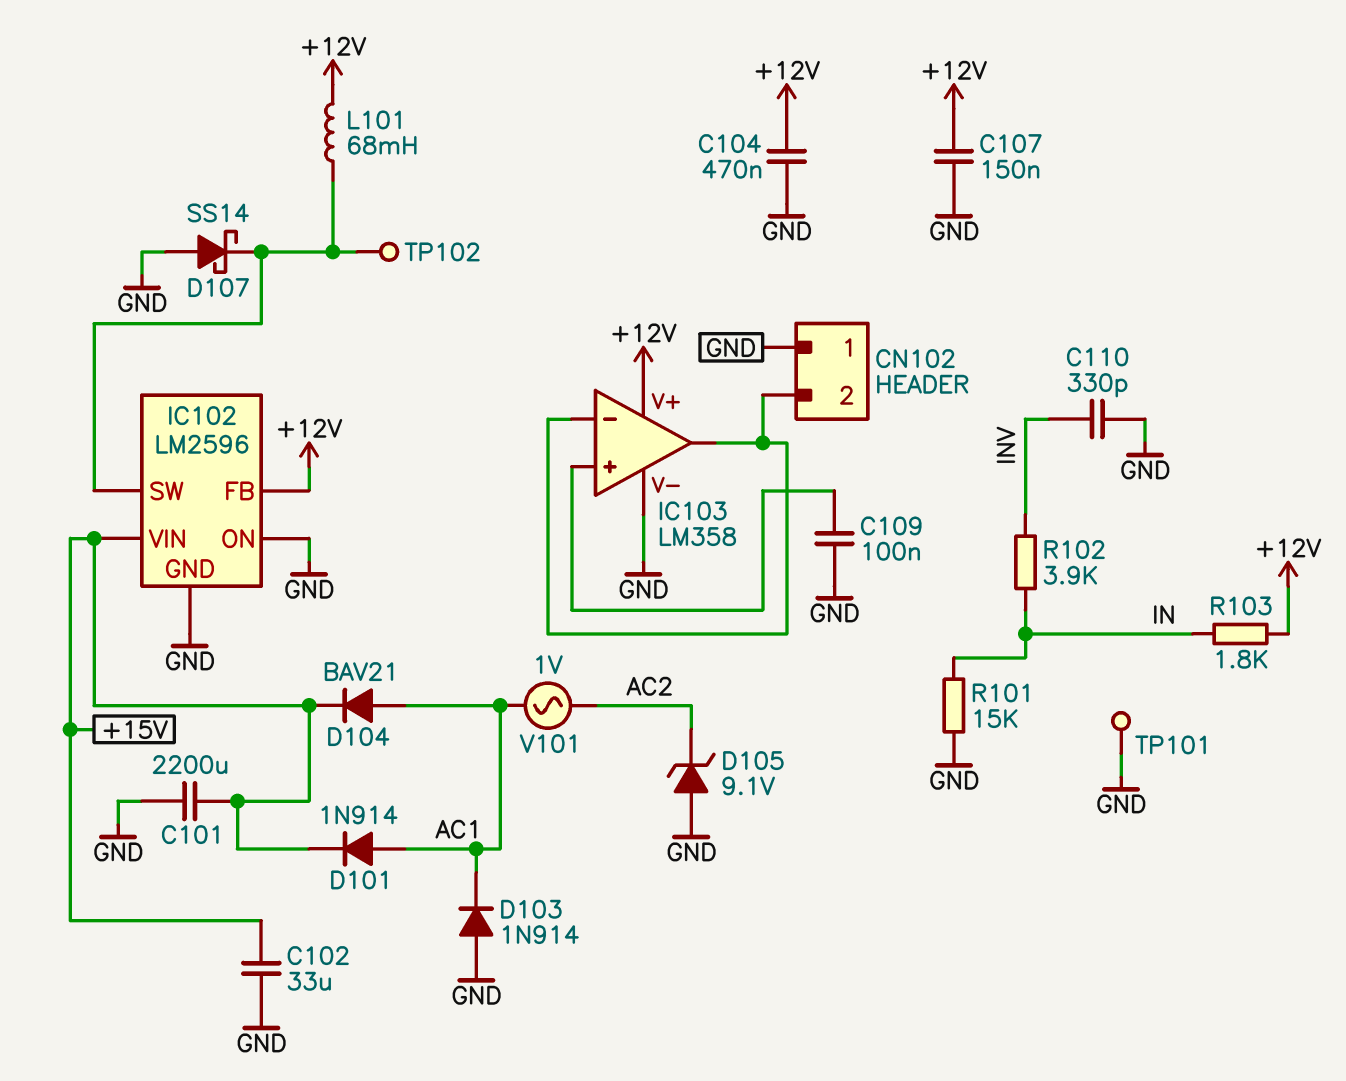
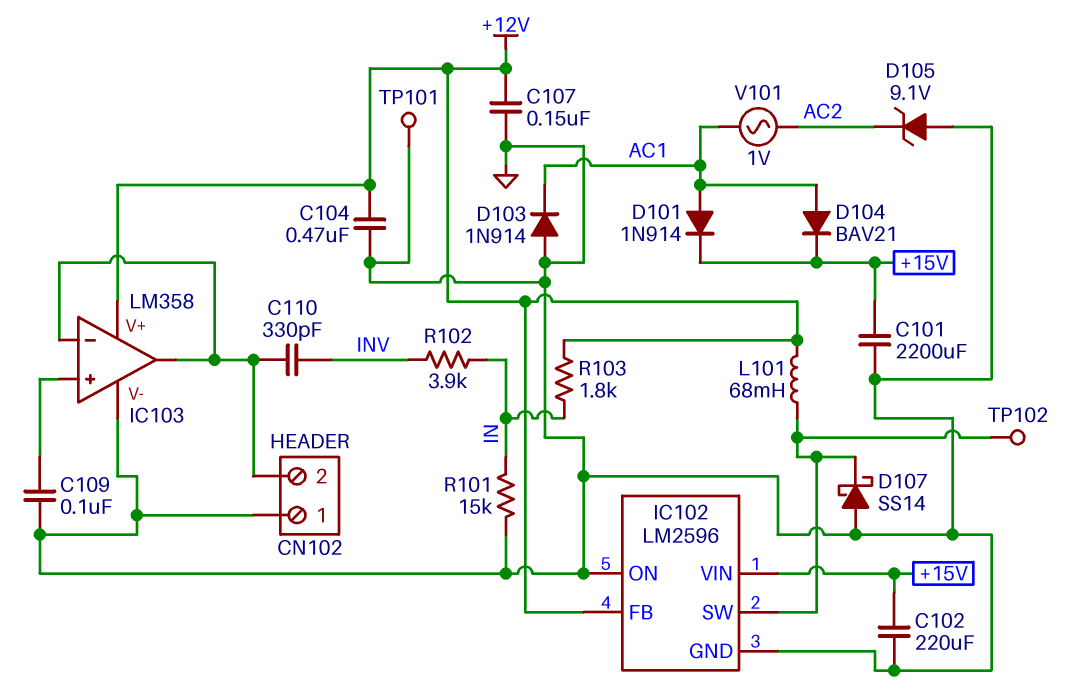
C102: 33uF (+15V, GND) -> 220uF (+15V, GND)
C110: 330pF (GND, INV) -> 330pF (CN102/2, INV)

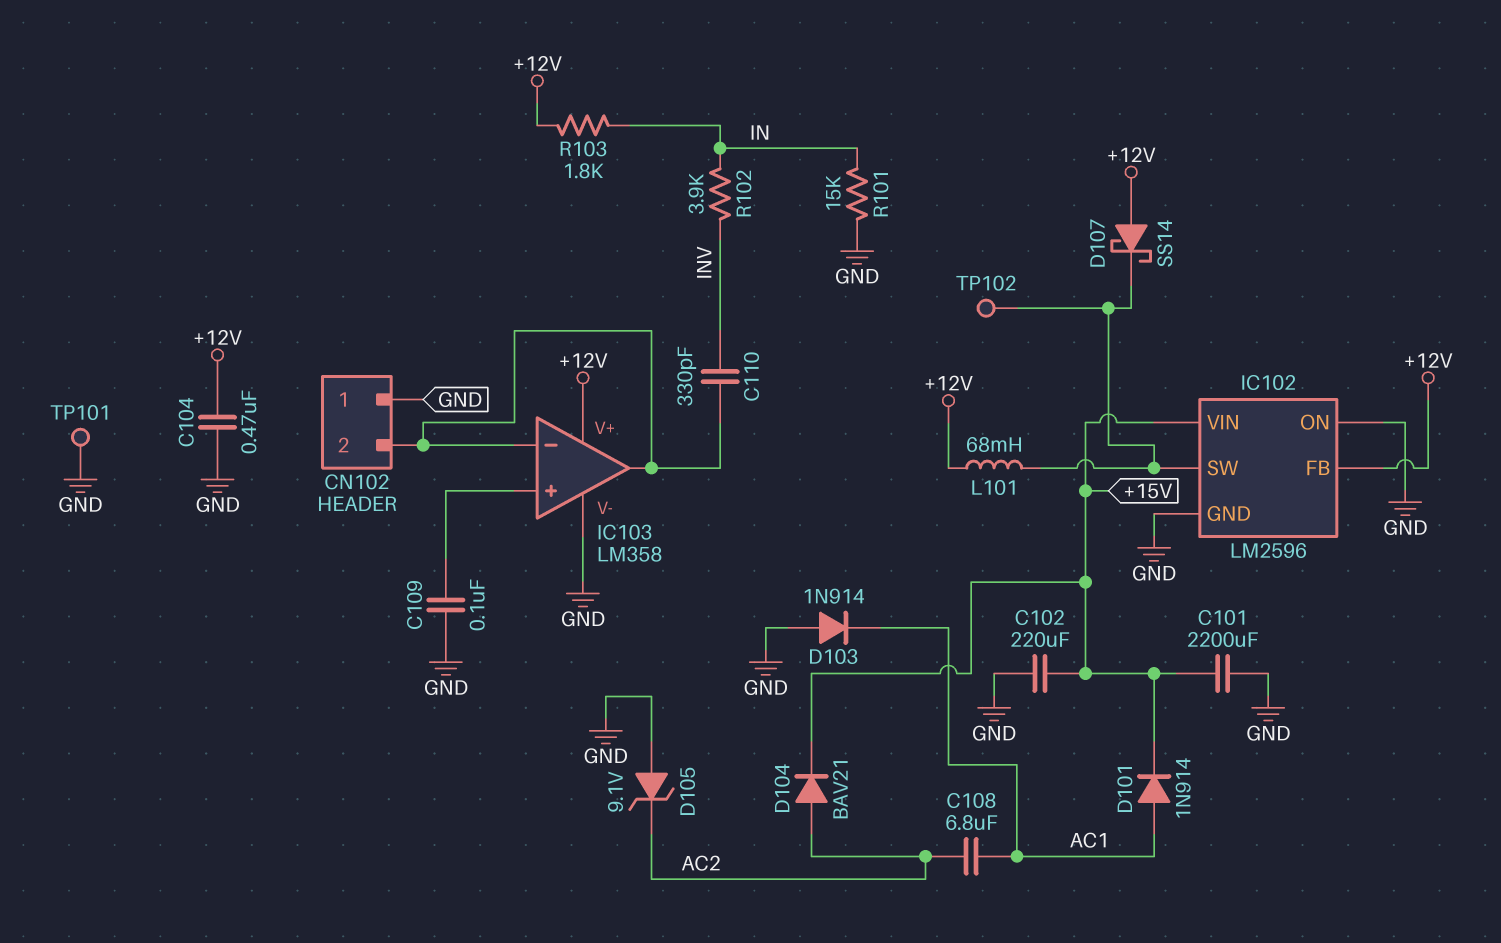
C107: 150nF (+12V, GND) -> none
C108: none -> 6.8uF (AC1, AC2)
D104: diode BAV21 (A AC1, K +15V) -> diode BAV21 (A AC2, K +15V)
D107: schottky SS14 (A GND, K IC102/SW) -> schottky SS14 (A +12V, K IC102/SW)
V101: AC 1V (AC1, AC2) -> none

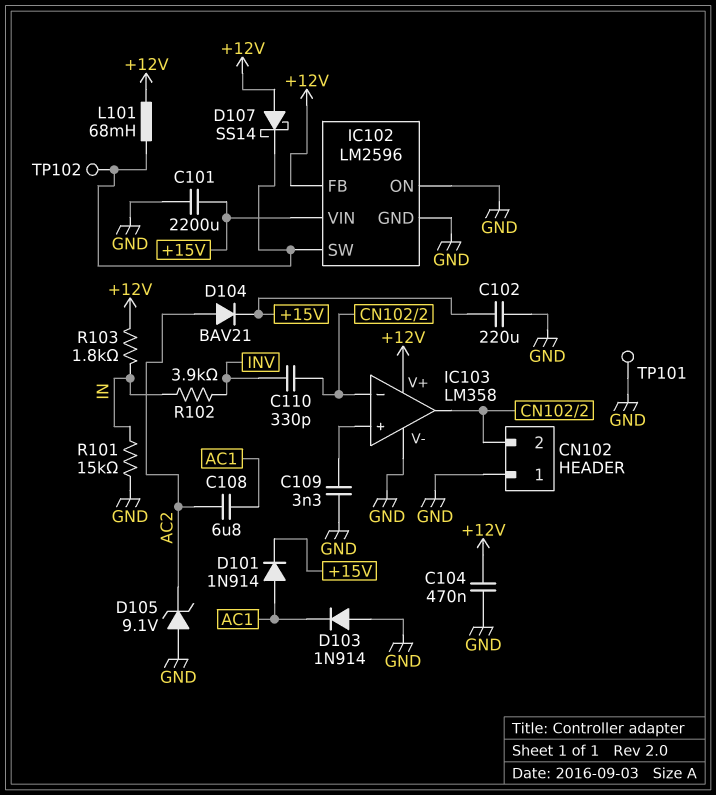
C109: 100nF (GND, IC103/in+) -> 3.3nF (GND, IC103/in+)

